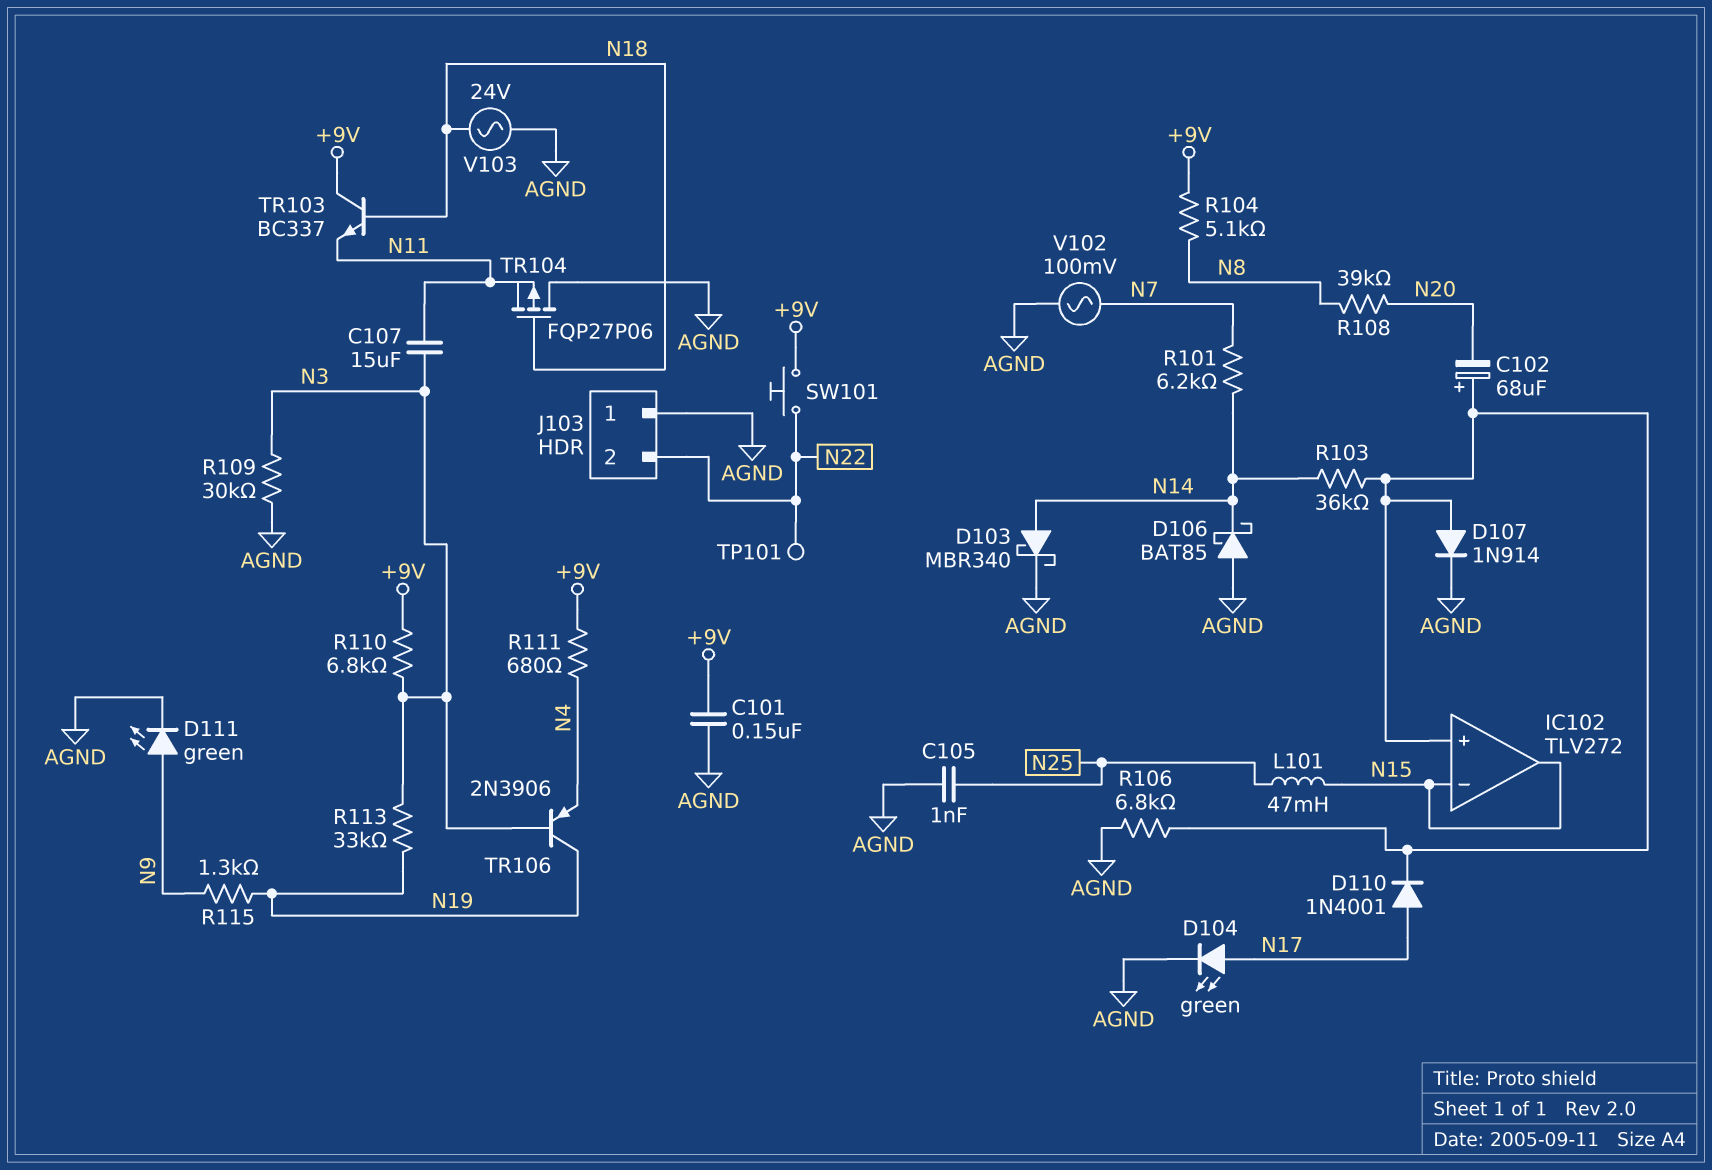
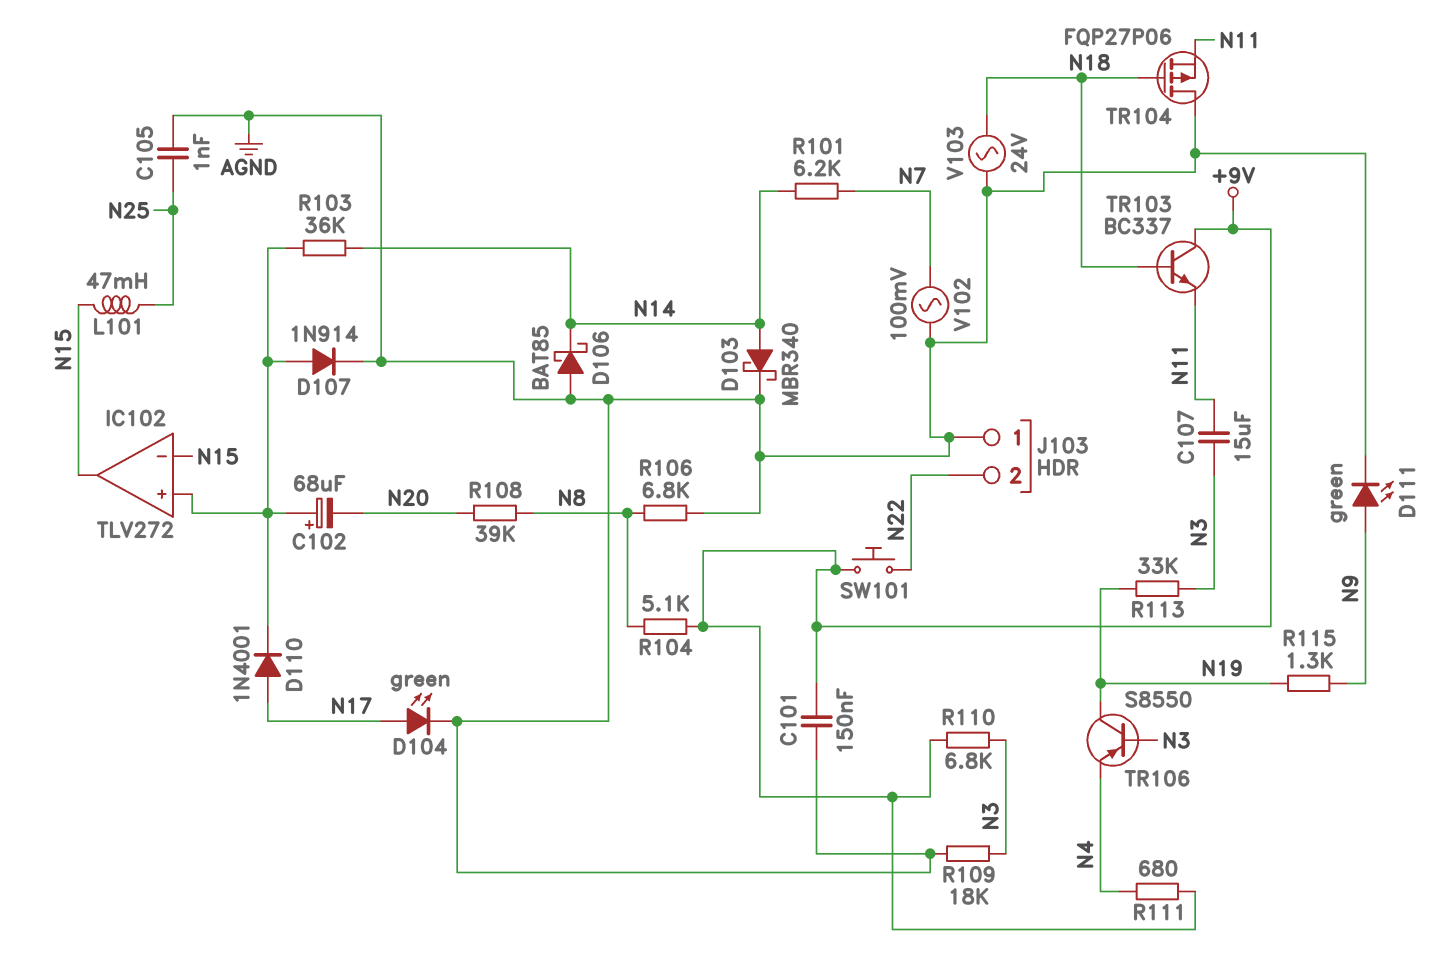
R106: 6.8k (AGND, IC102/in+) -> 6.8k (AGND, N8)
R109: 30k (AGND, N3) -> 18k (AGND, N3)
TP101: test point (N22) -> none
TR106: PNP 2N3906 (B N3, C N19, E N4) -> PNP S8550 (B N3, C N19, E N4)

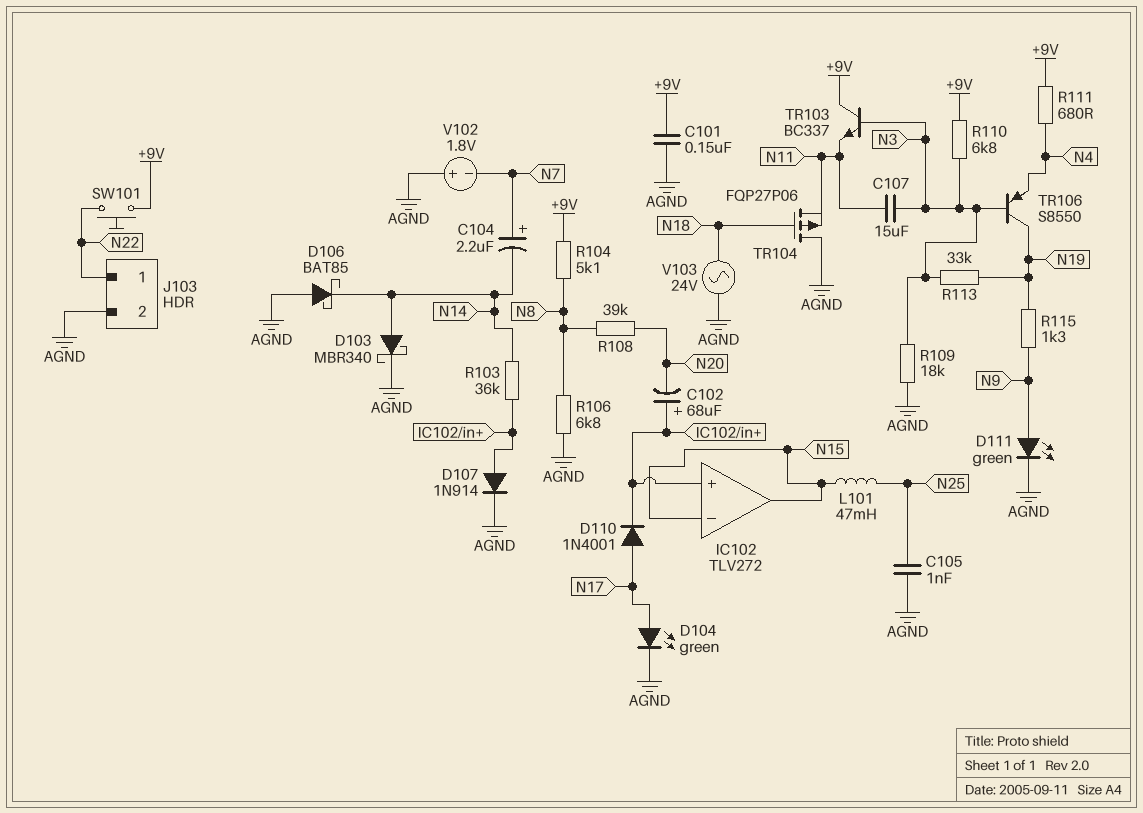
C104: none -> 2.2uF (plus N7, minus N14)
J103 pin 1: AGND -> N22
J103 pin 2: N22 -> AGND
R101: 6.2k (N7, N14) -> none
TR103: NPN BC337 (B N18, C +9V, E N11) -> NPN BC337 (B N3, C +9V, E N11)
V102: AC 100mV (AGND, N7) -> 1.8V (plus AGND, minus N7)

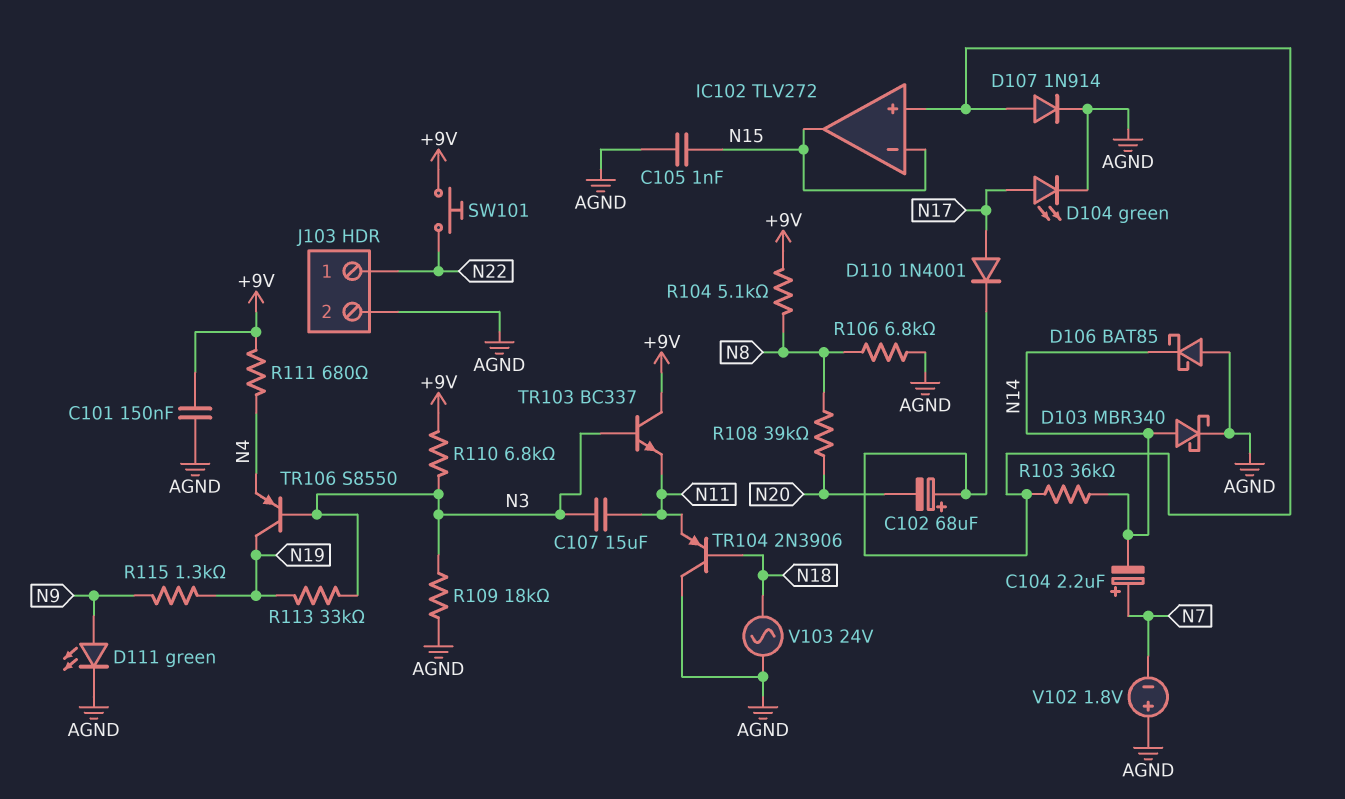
C105: 1nF (AGND, N25) -> 1nF (AGND, N15)
L101: 47mH (N15, N25) -> none
TR104: PMOS FQP27P06 (G N18, D AGND, S N11) -> PNP 2N3906 (B N18, C AGND, E N11)

